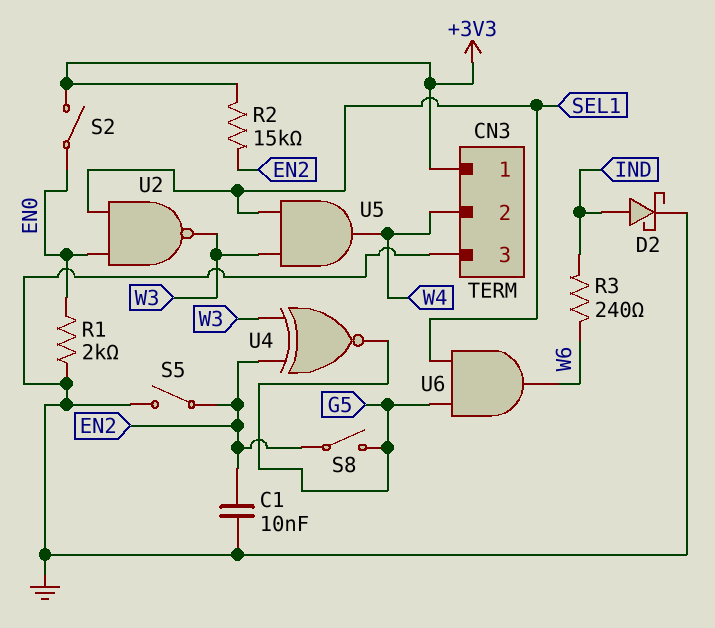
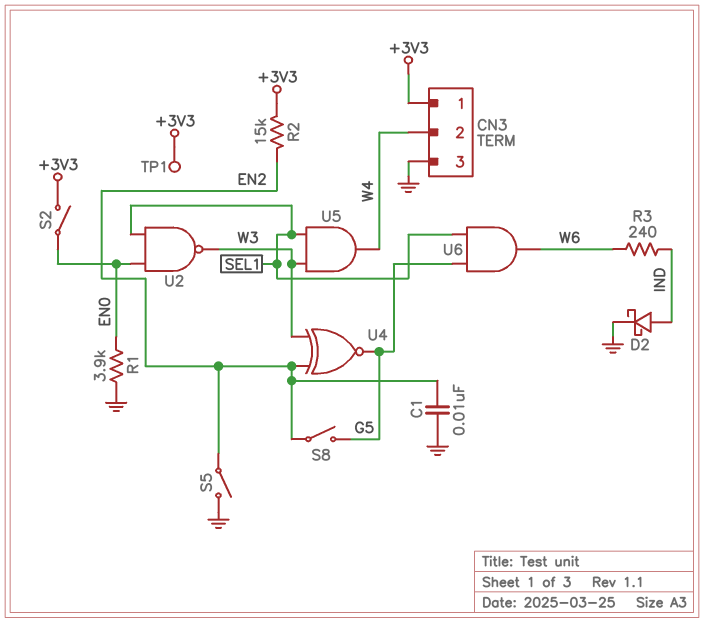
R1: 2k (EN0, GND) -> 3.9k (EN0, GND)
TP1: none -> test point (+3V3)

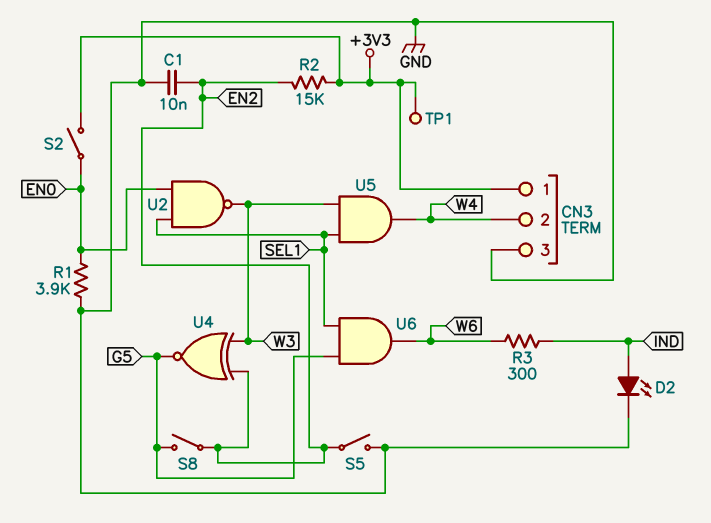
D2: schottky (A IND, K GND) -> LED (A IND, K GND)
R3: 240 (IND, W6) -> 300 (IND, W6)

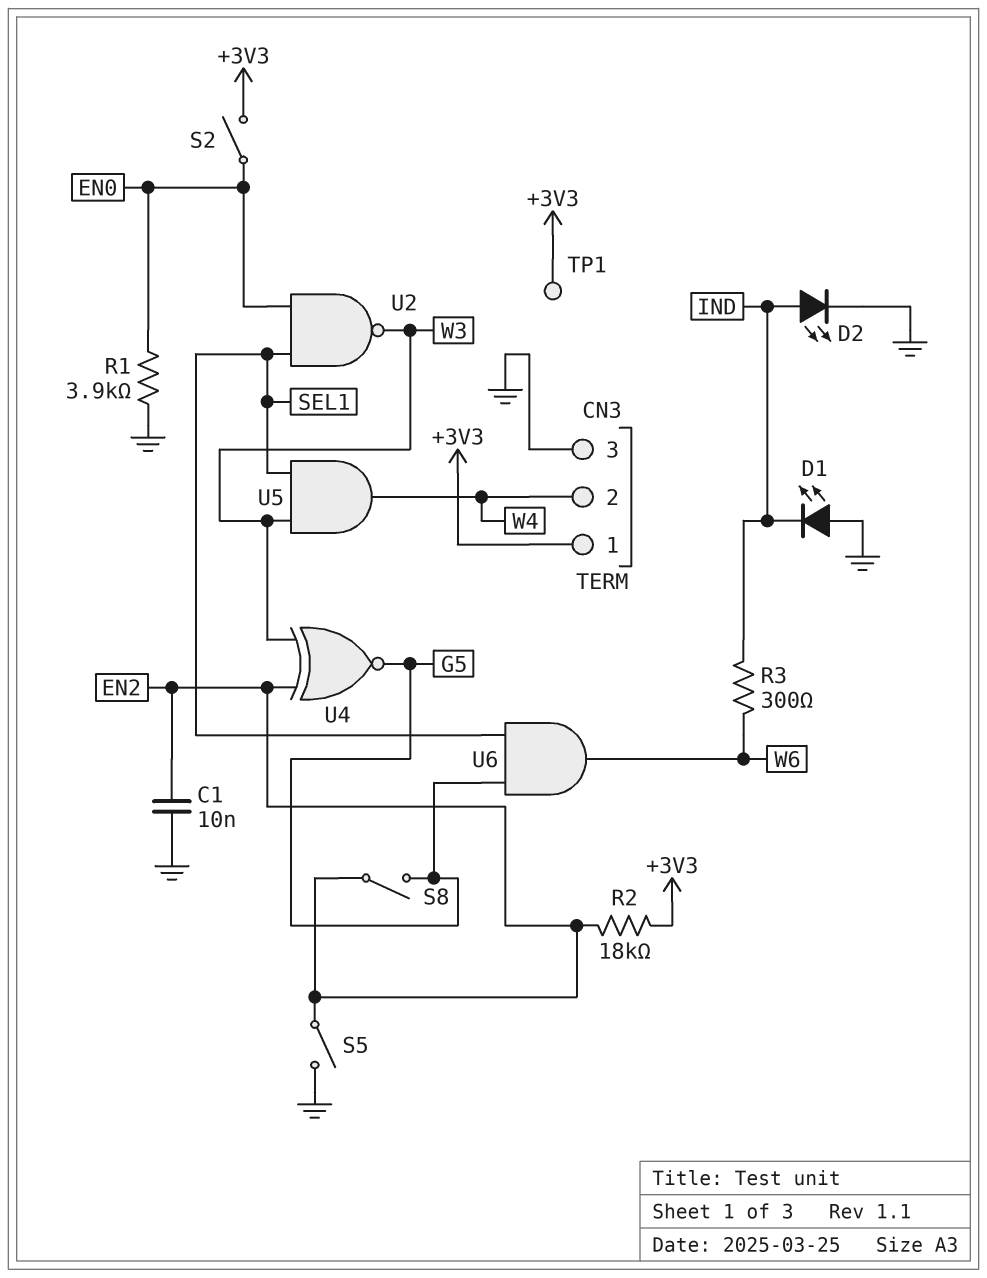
D1: none -> LED (A GND, K IND)
R2: 15k (+3V3, EN2) -> 18k (+3V3, EN2)

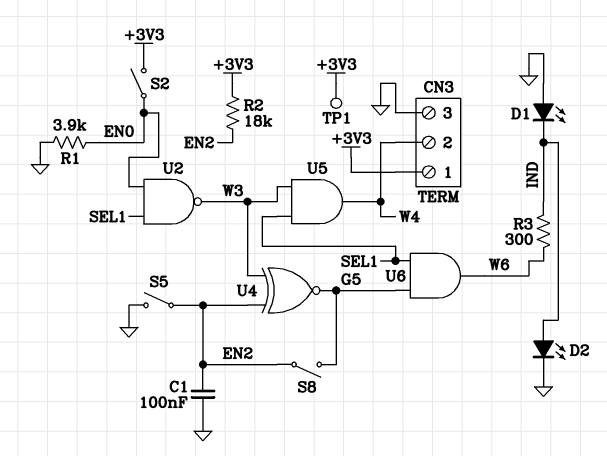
C1: 10nF (EN2, GND) -> 100nF (EN2, GND)

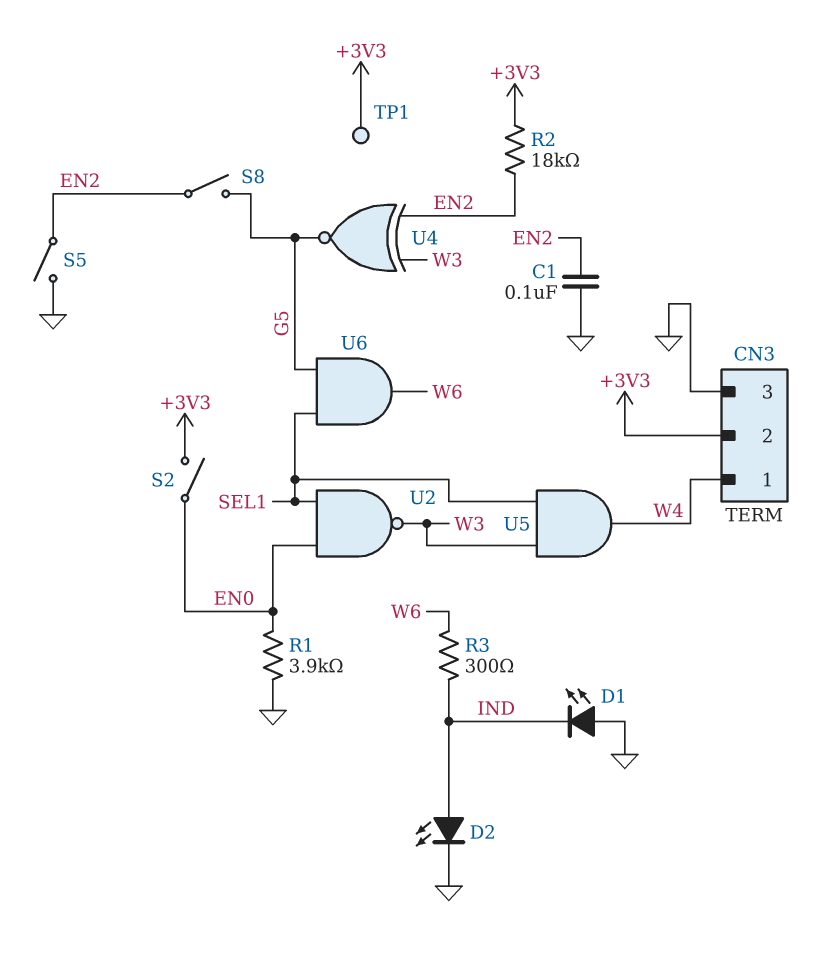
CN3 pin 1: +3V3 -> W4
CN3 pin 2: W4 -> +3V3

